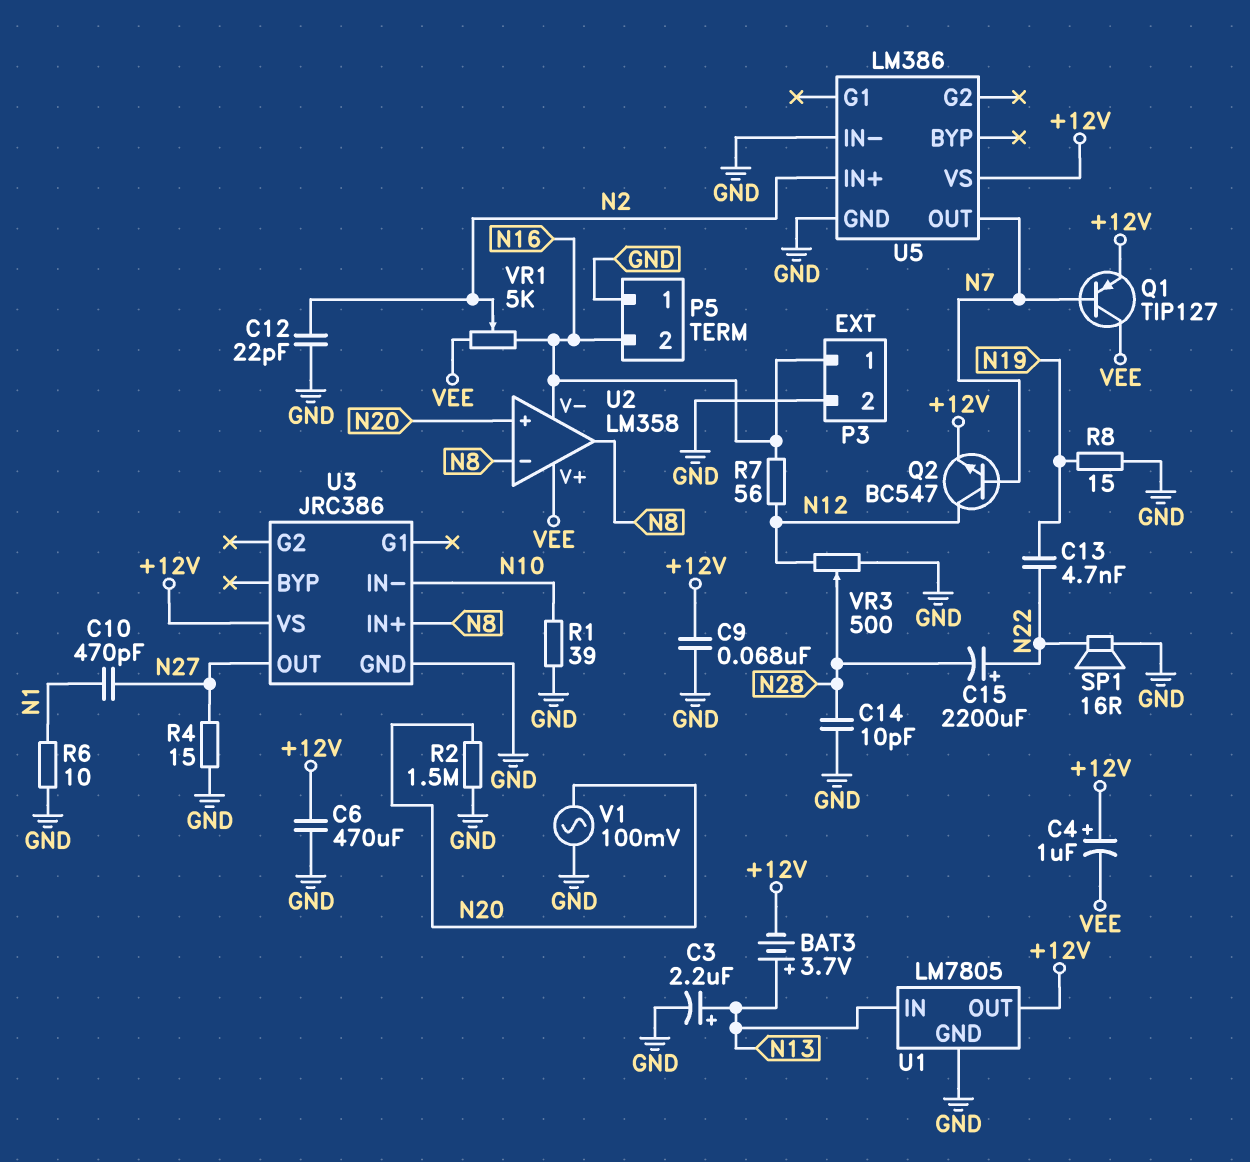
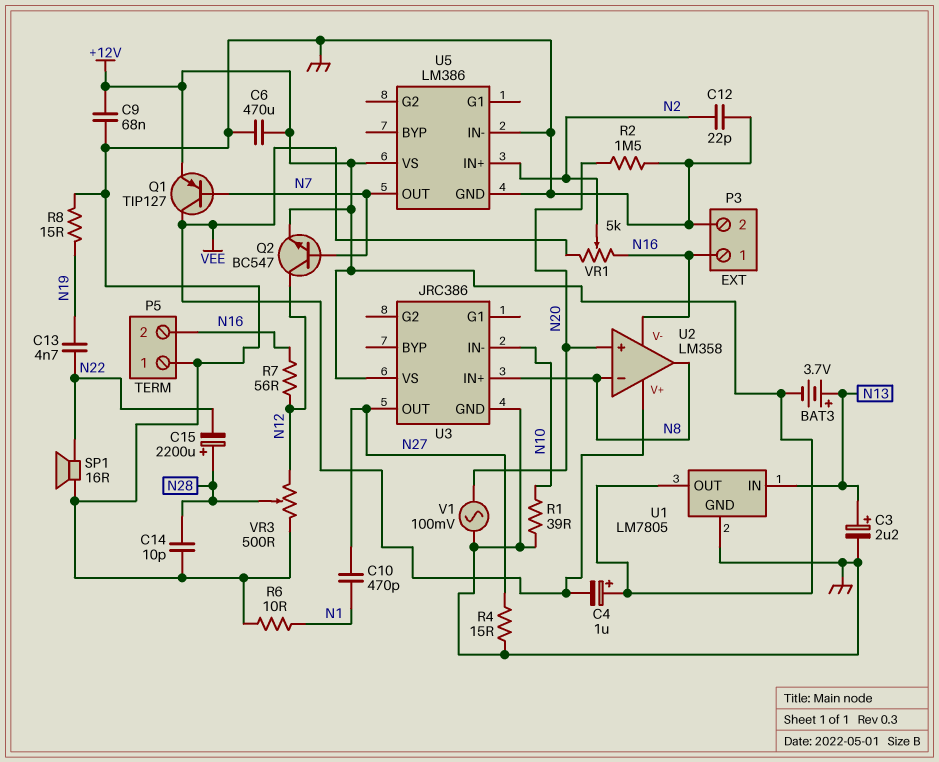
C15: 2200uF (plus N22, minus N28) -> 2200uF (plus N28, minus N22)

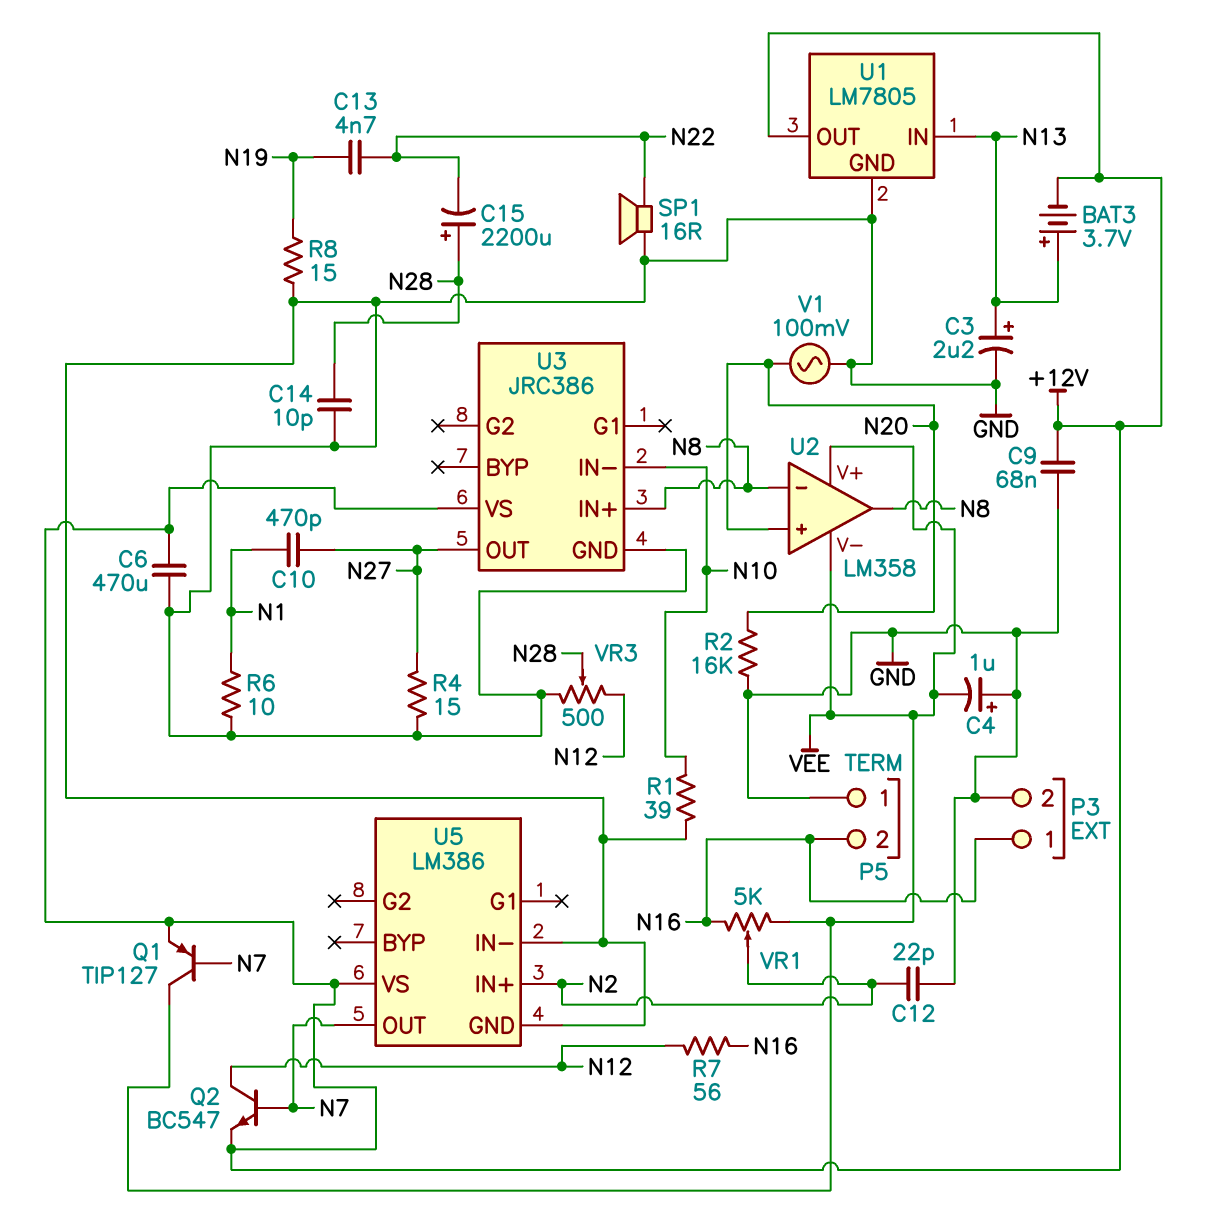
C4: 1uF (plus +12V, minus VEE) -> 1uF (plus GND, minus VEE)
R2: 1.5M (GND, N20) -> 16k (GND, N20)
U2 pin V-: N16 -> VEE

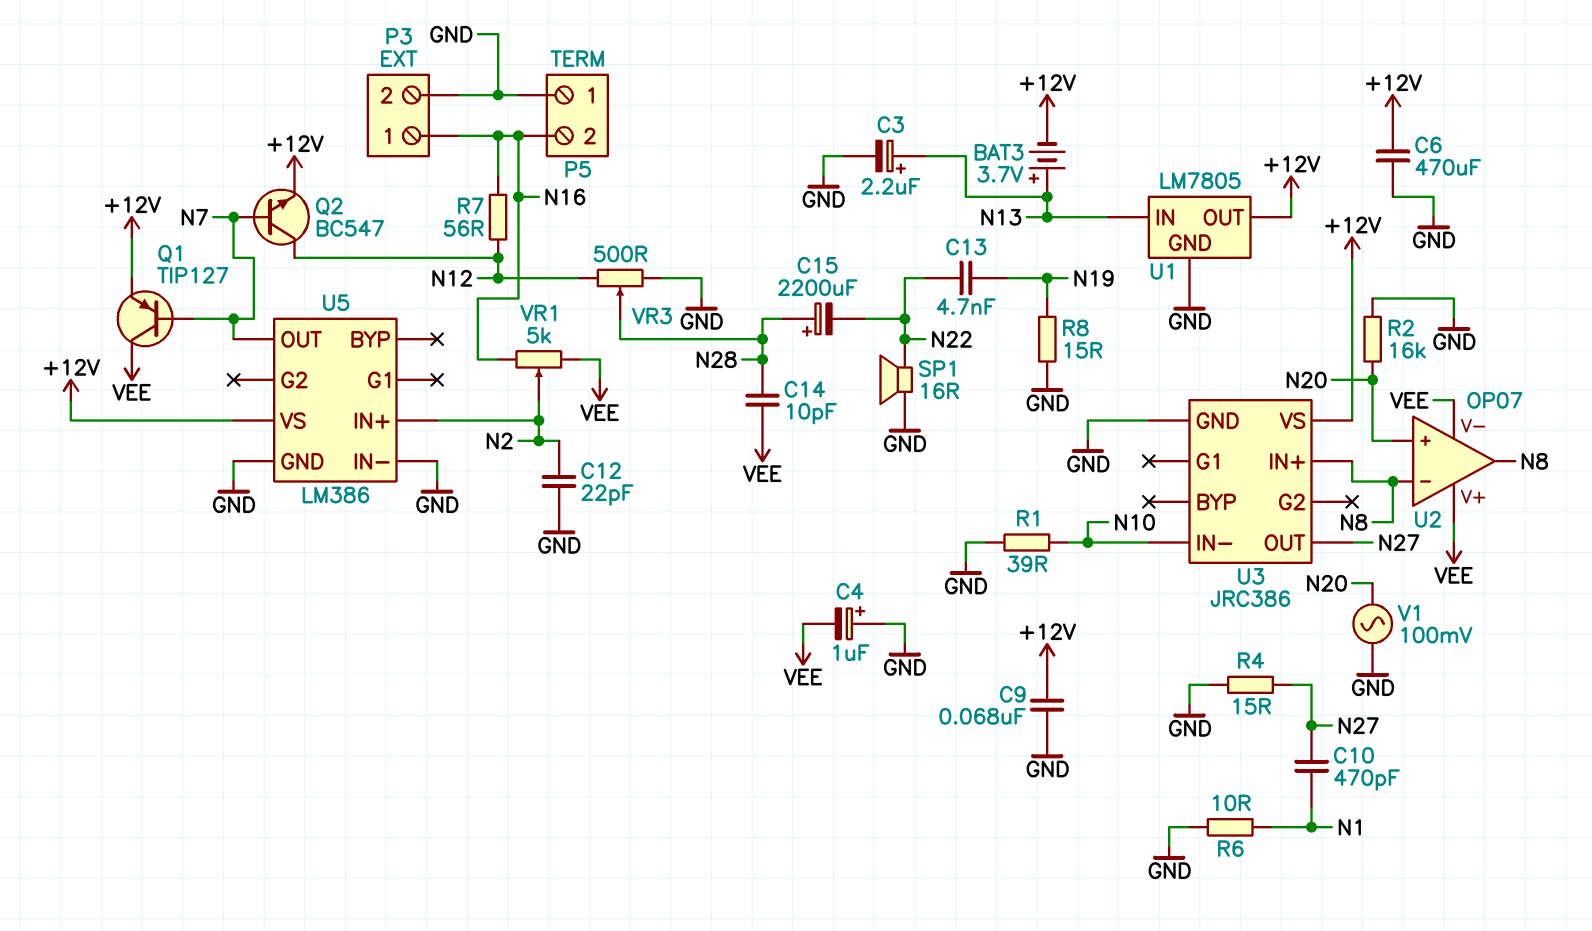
C14: 10pF (GND, N28) -> 10pF (N28, VEE)
U2: LM358 -> OP07

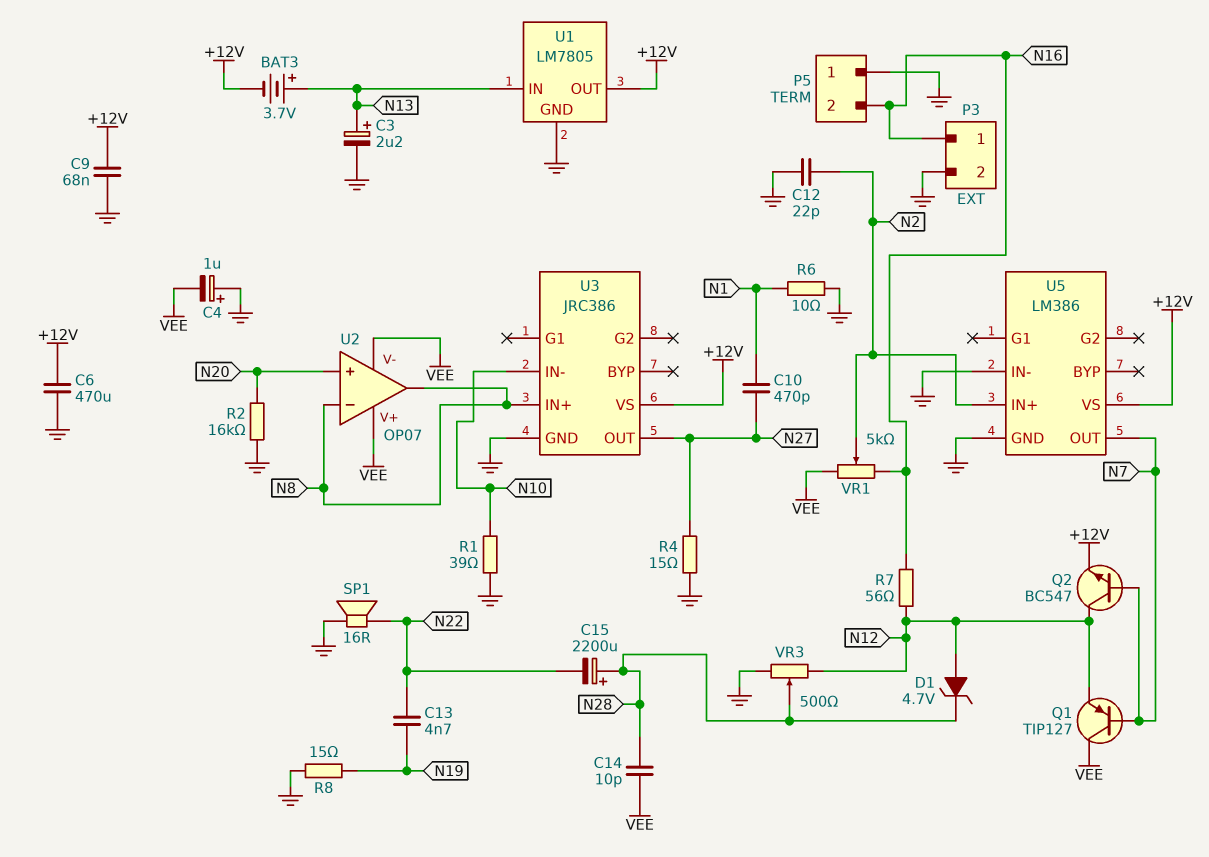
D1: none -> zener 4.7V (A N12, K N28)
Q1: PNP TIP127 (B N7, C VEE, E +12V) -> PNP TIP127 (B N7, C VEE, E N12)
V1: AC 100mV (GND, N20) -> none

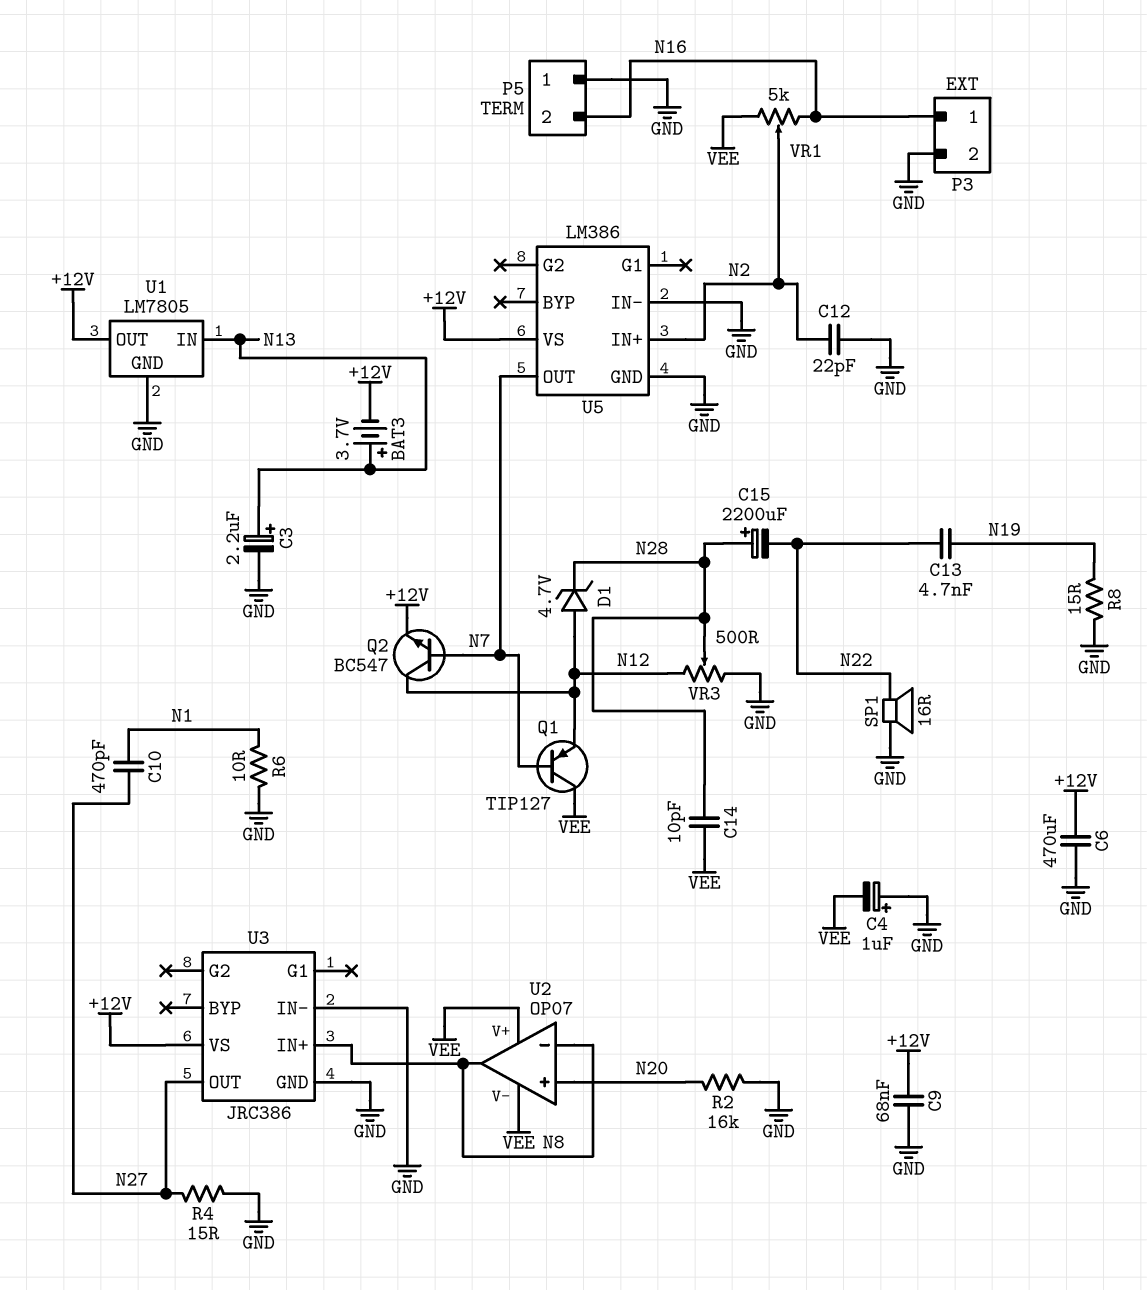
R1: 39 (GND, N10) -> none
R7: 56 (N12, N16) -> none
U3 pin IN-: N10 -> GND

